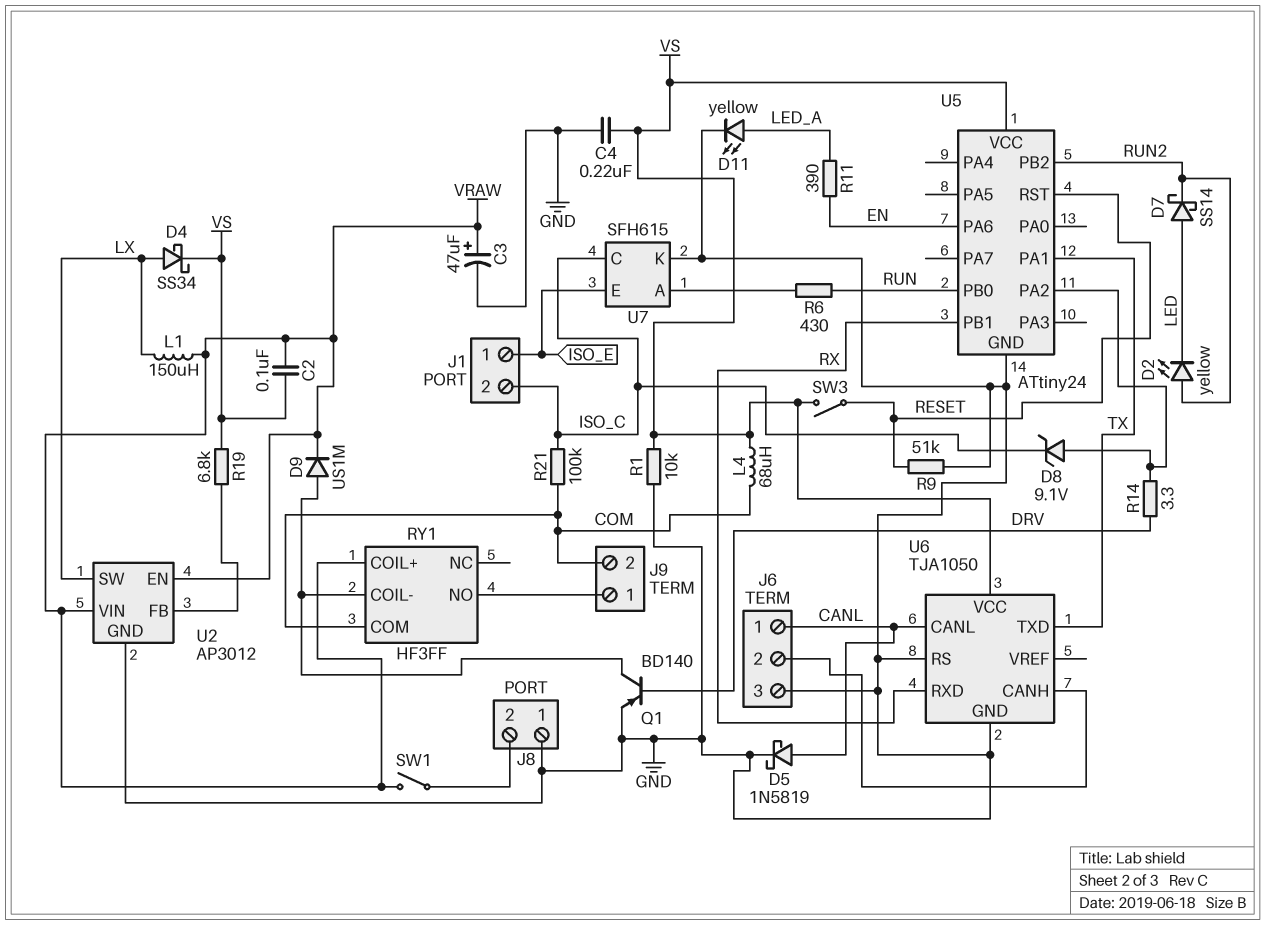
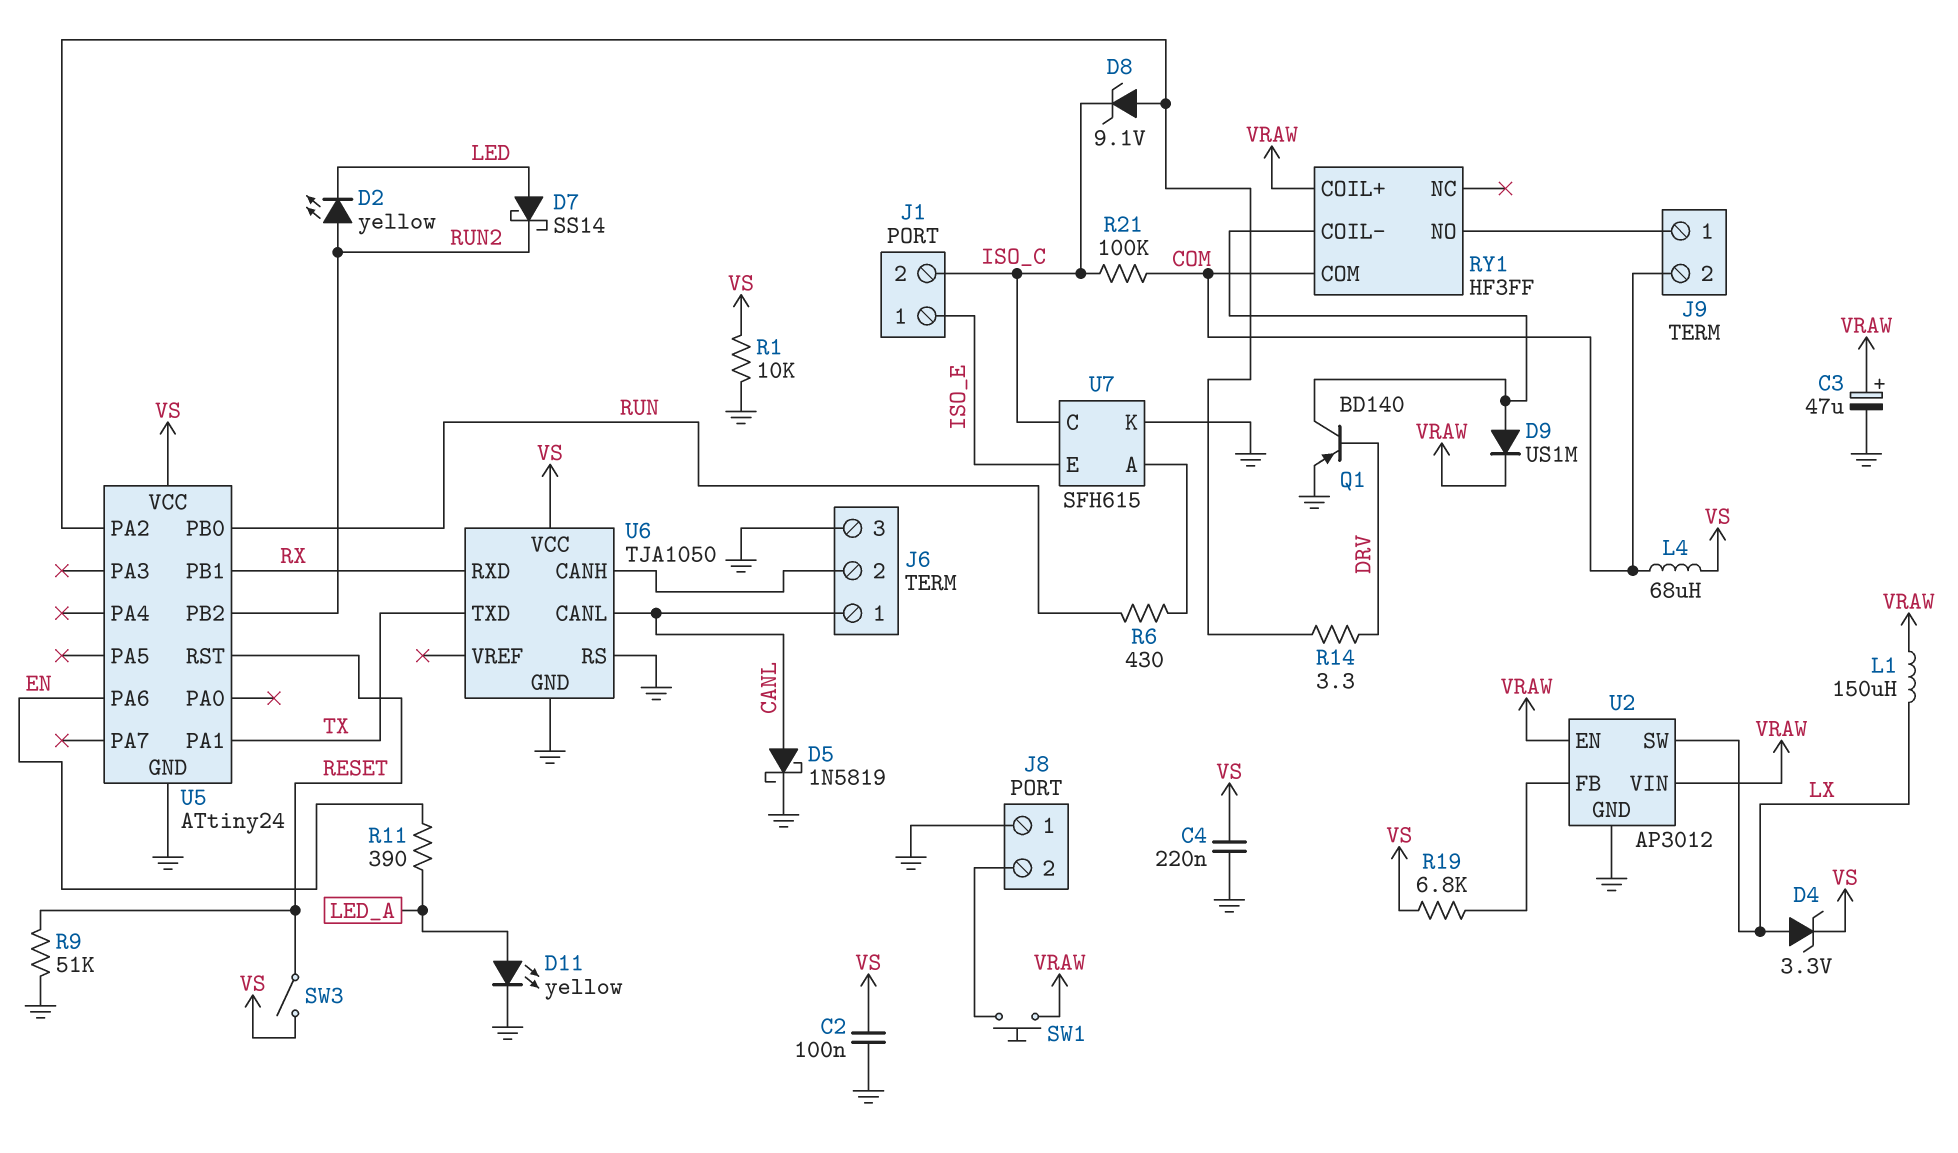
C2: 100nF (VRAW, VS) -> 100nF (GND, VS)
D4: schottky SS34 (A LX, K VS) -> zener 3.3V (A LX, K VS)
SW1: switch (J8/2, VRAW) -> button (J8/2, VRAW)

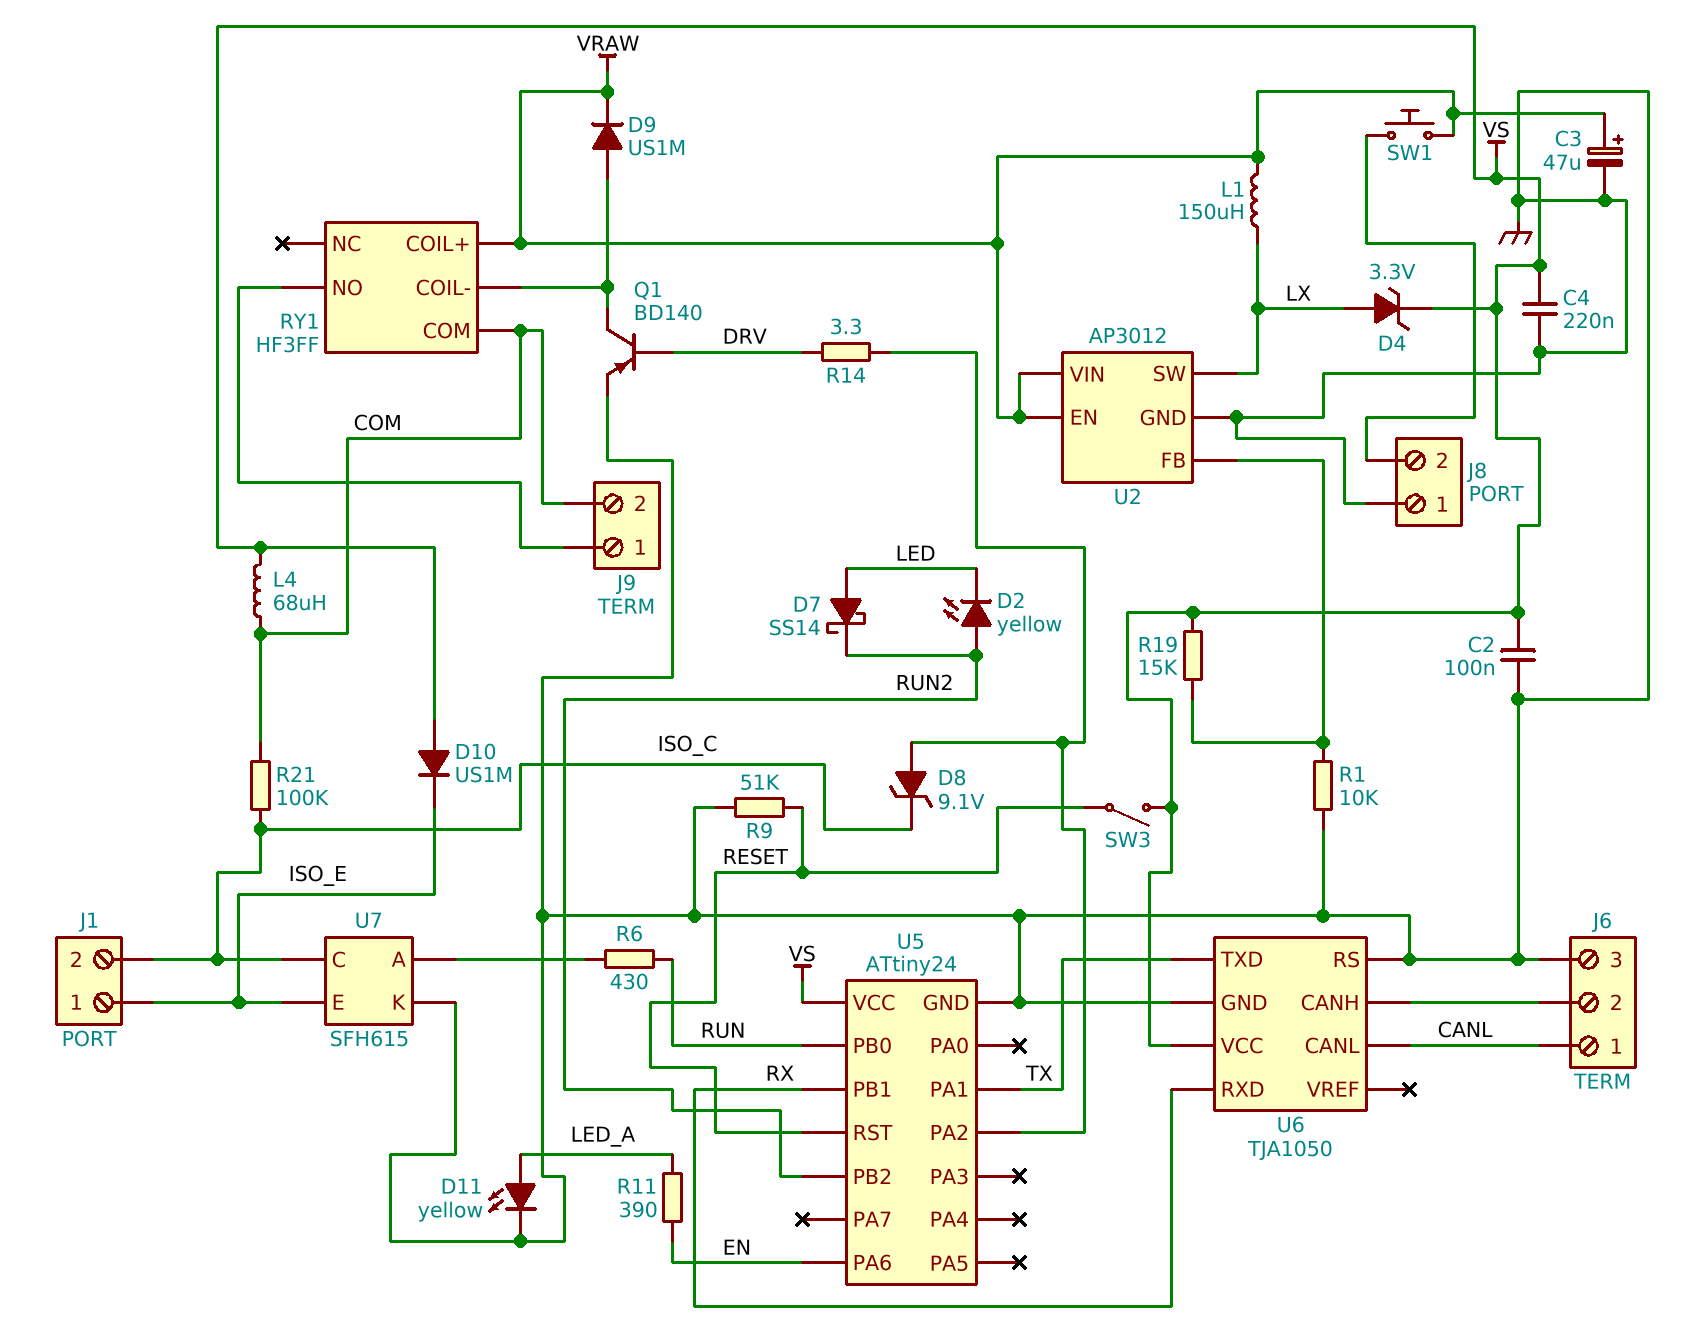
D5: schottky 1N5819 (A CANL, K GND) -> none
D10: none -> diode US1M (A VS, K ISO_E)
R1: 10k (GND, VS) -> 10k (GND, U2/FB)
R19: 6.8k (U2/FB, VS) -> 15k (U2/FB, VS)

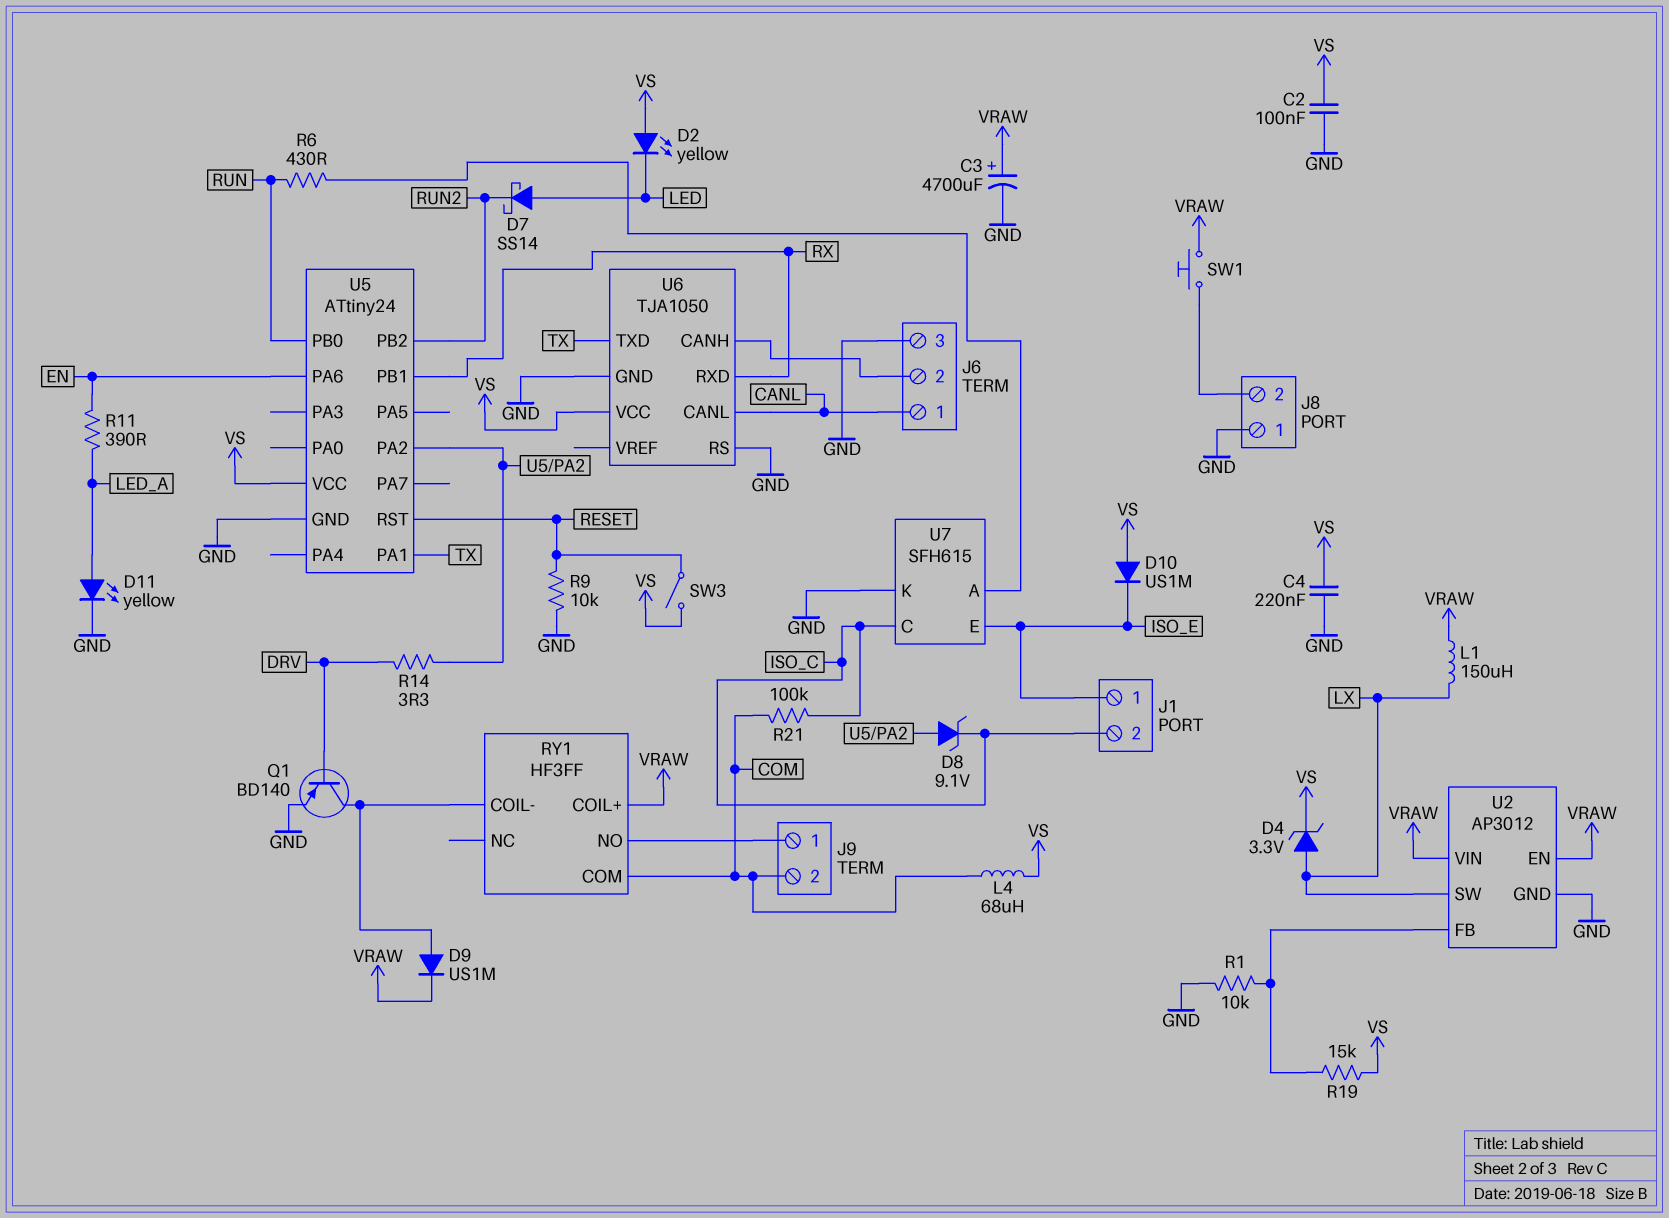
C3: 47uF (plus VRAW, minus GND) -> 4700uF (plus VRAW, minus GND)
D2: LED yellow (A RUN2, K LED) -> LED yellow (A VS, K LED)
R9: 51k (GND, RESET) -> 10k (GND, RESET)

